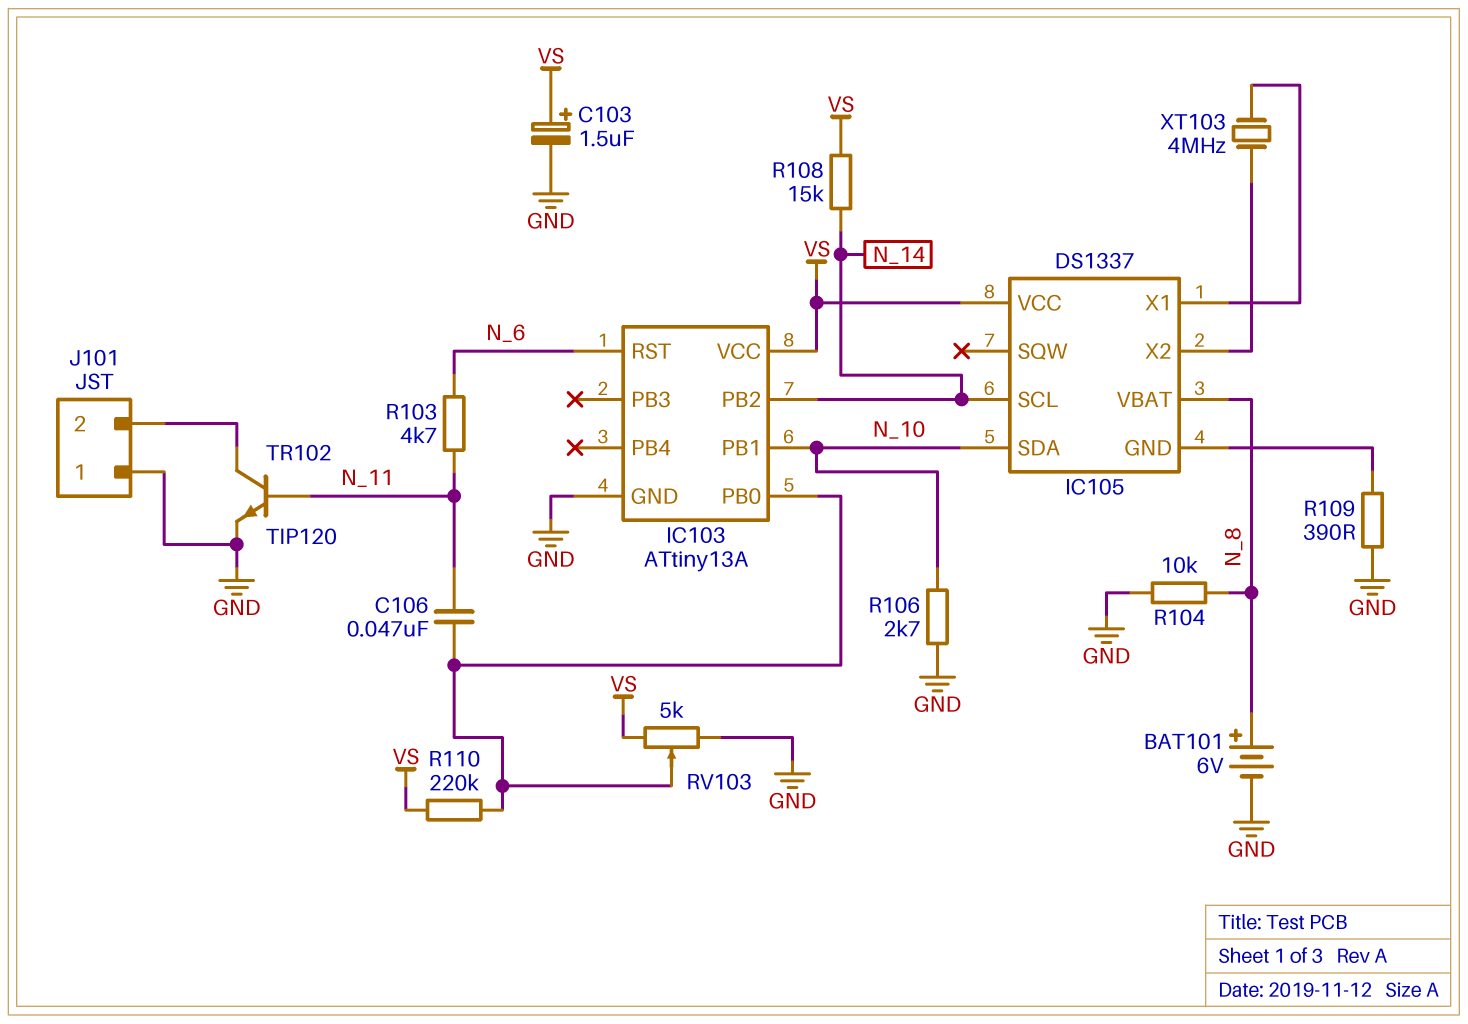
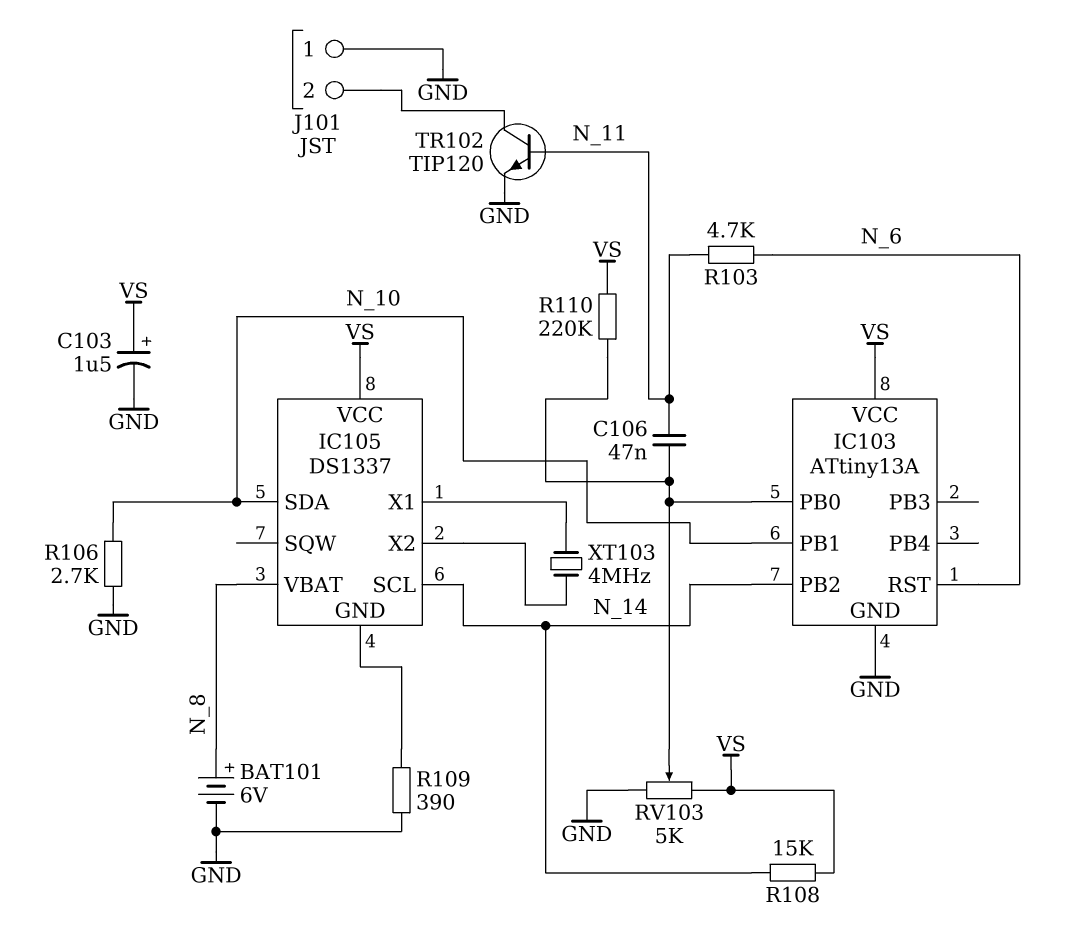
R104: 10k (GND, N_8) -> none

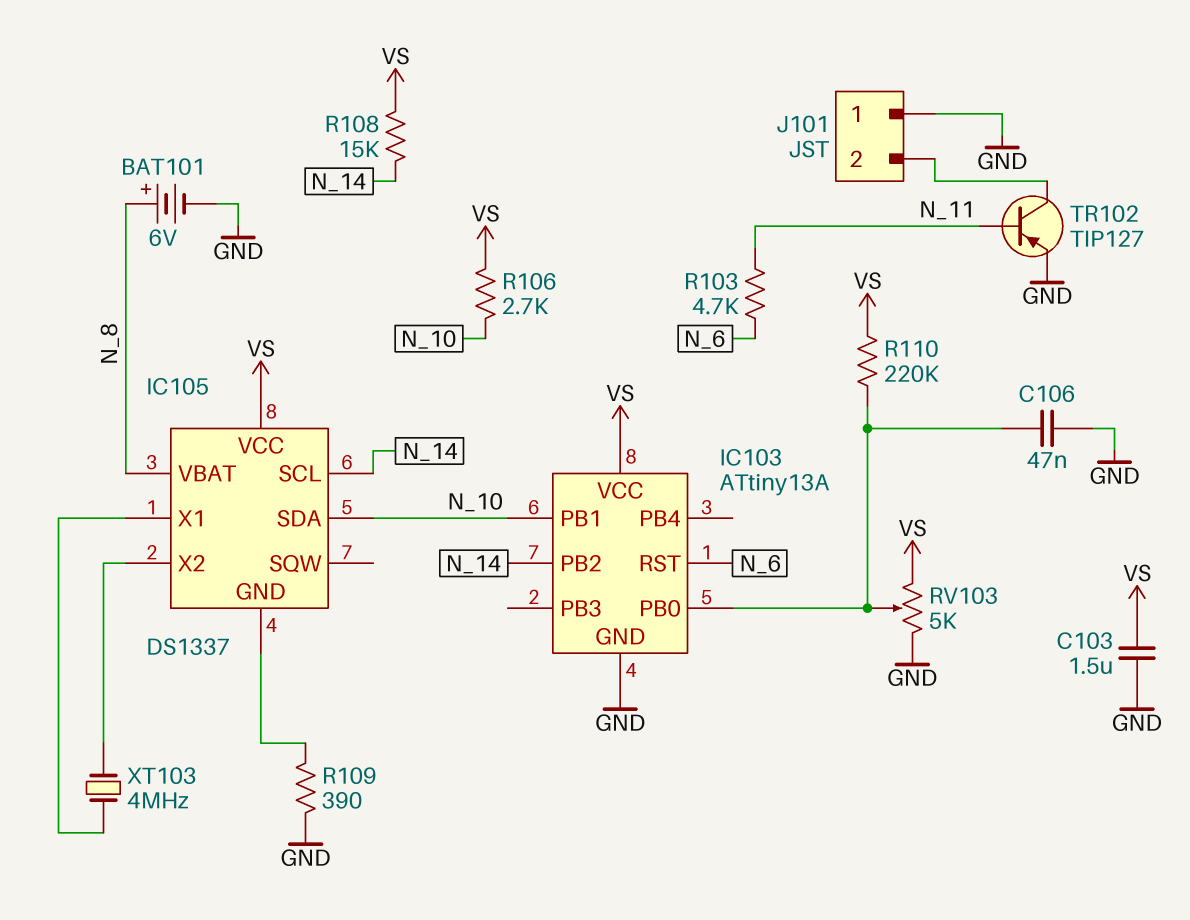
C103: 1.5uF (plus VS, minus GND) -> 1.5uF (GND, VS)
C106: 47nF (IC103/PB0, N_11) -> 47nF (GND, IC103/PB0)
R106: 2.7k (GND, N_10) -> 2.7k (N_10, VS)
TR102: NPN TIP120 (B N_11, C J101/2, E GND) -> PNP TIP127 (B N_11, C J101/2, E GND)

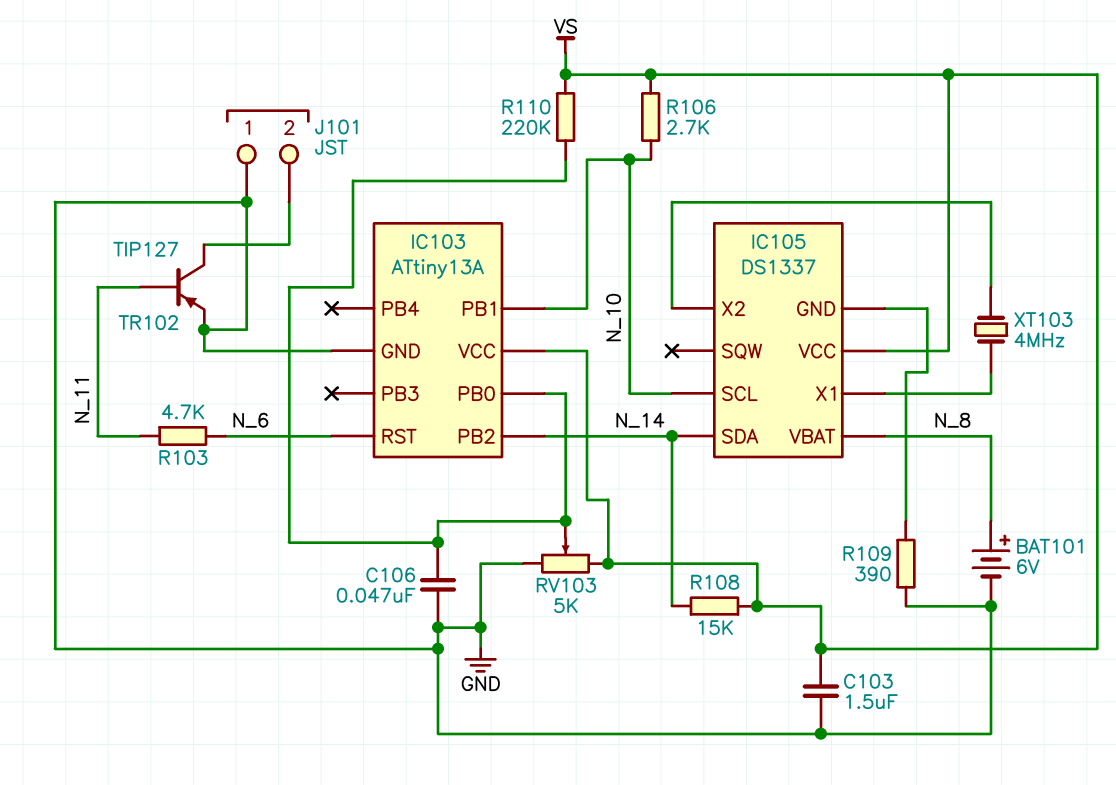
IC105 pin SCL: N_14 -> N_10
IC105 pin SDA: N_10 -> N_14

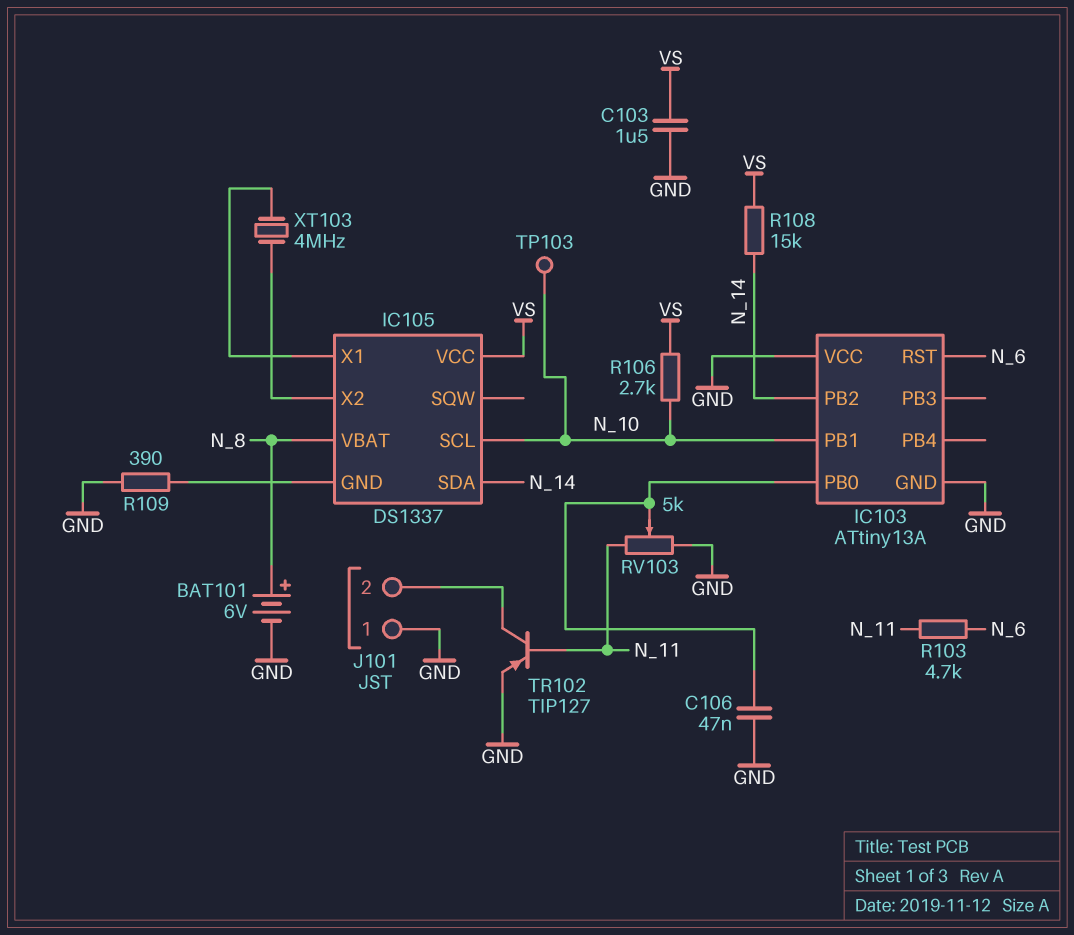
IC103 pin VCC: VS -> GND
R110: 220k (IC103/PB0, VS) -> none
RV103: 5k (GND, VS, wiper IC103/PB0) -> 5k (GND, N_11, wiper IC103/PB0)
TP103: none -> test point (N_10)

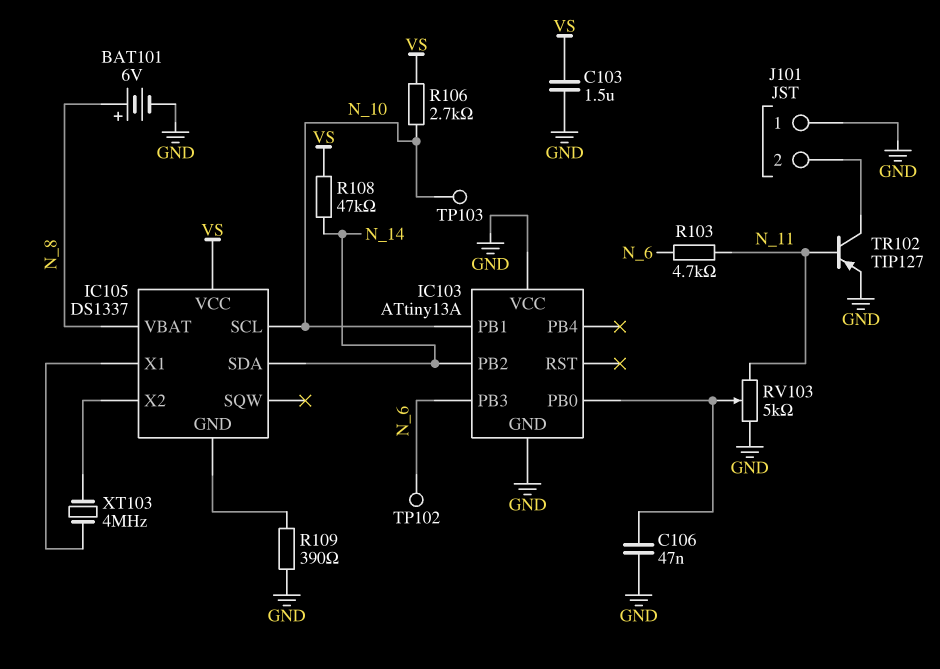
IC103 pin PB3: none -> N_6
IC103 pin RST: N_6 -> none
R108: 15k (N_14, VS) -> 47k (N_14, VS)
TP102: none -> test point (N_6)

